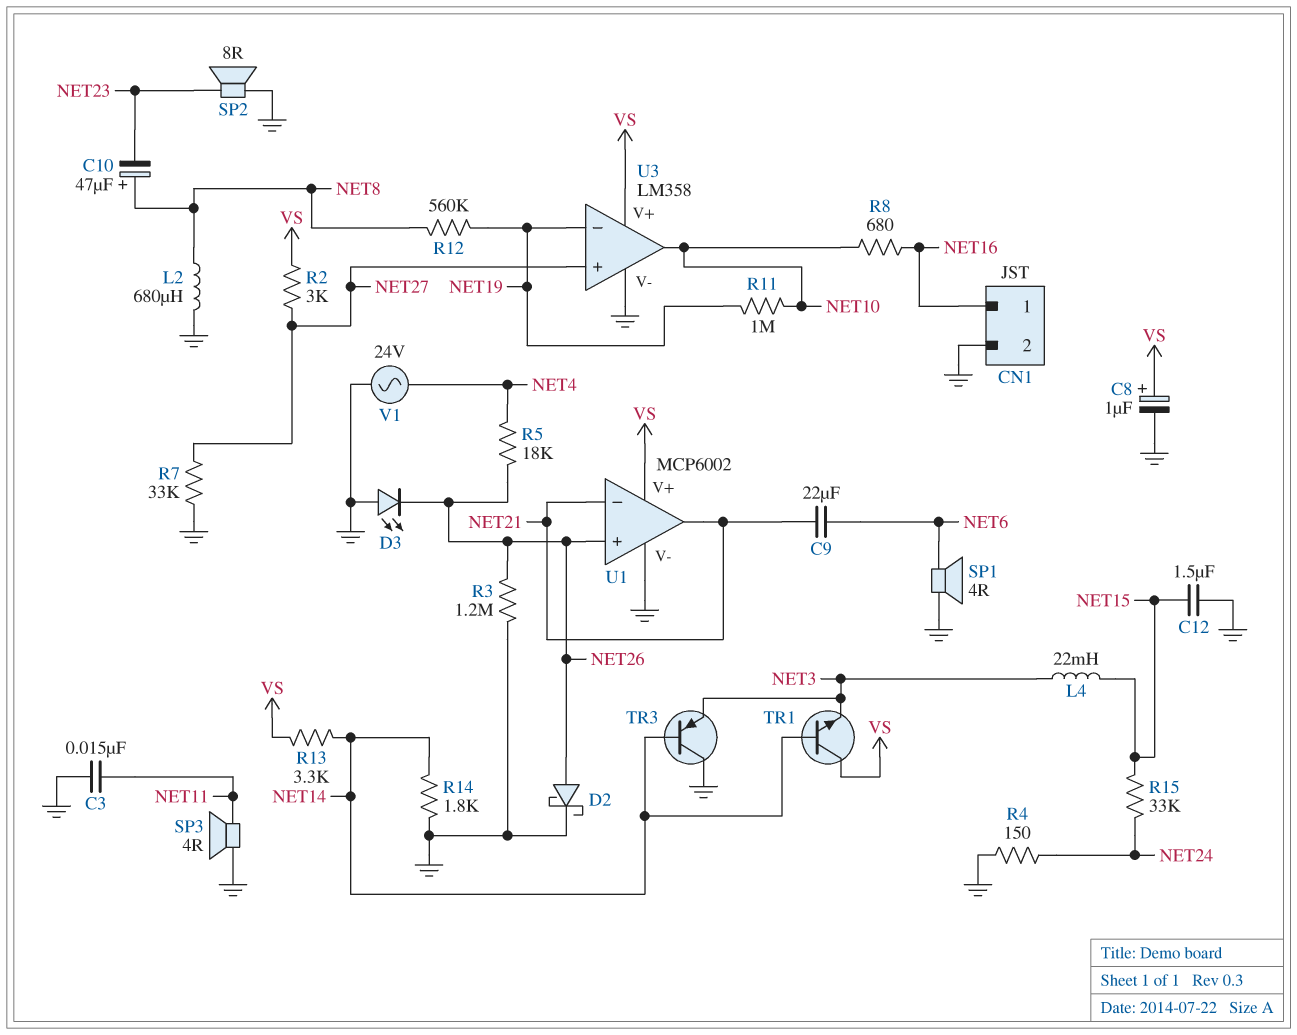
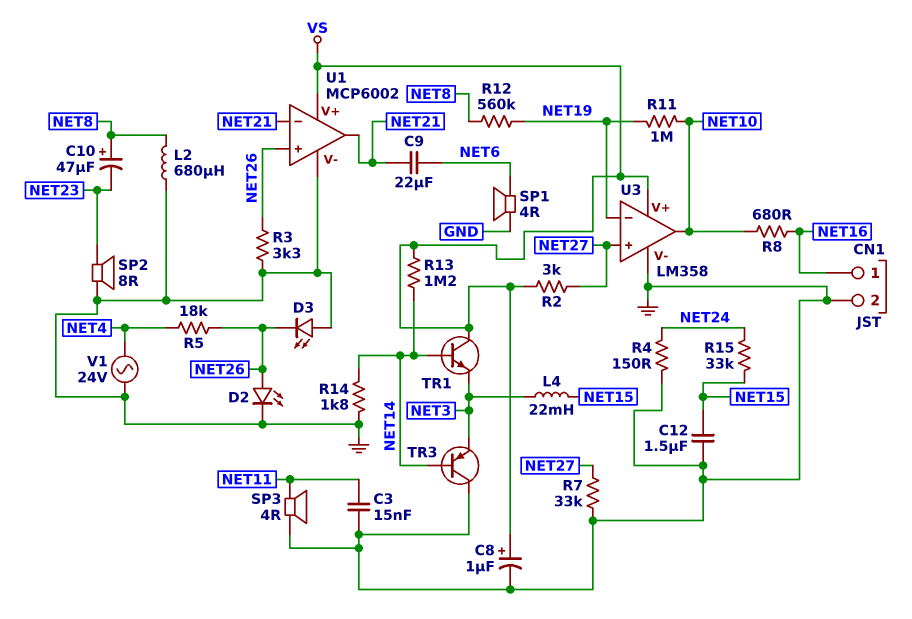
D2: schottky (A NET26, K GND) -> LED (A NET26, K GND)
R3: 1.2M (GND, NET26) -> 3.3k (GND, NET26)
R13: 3.3k (NET14, VS) -> 1.2M (NET14, VS)

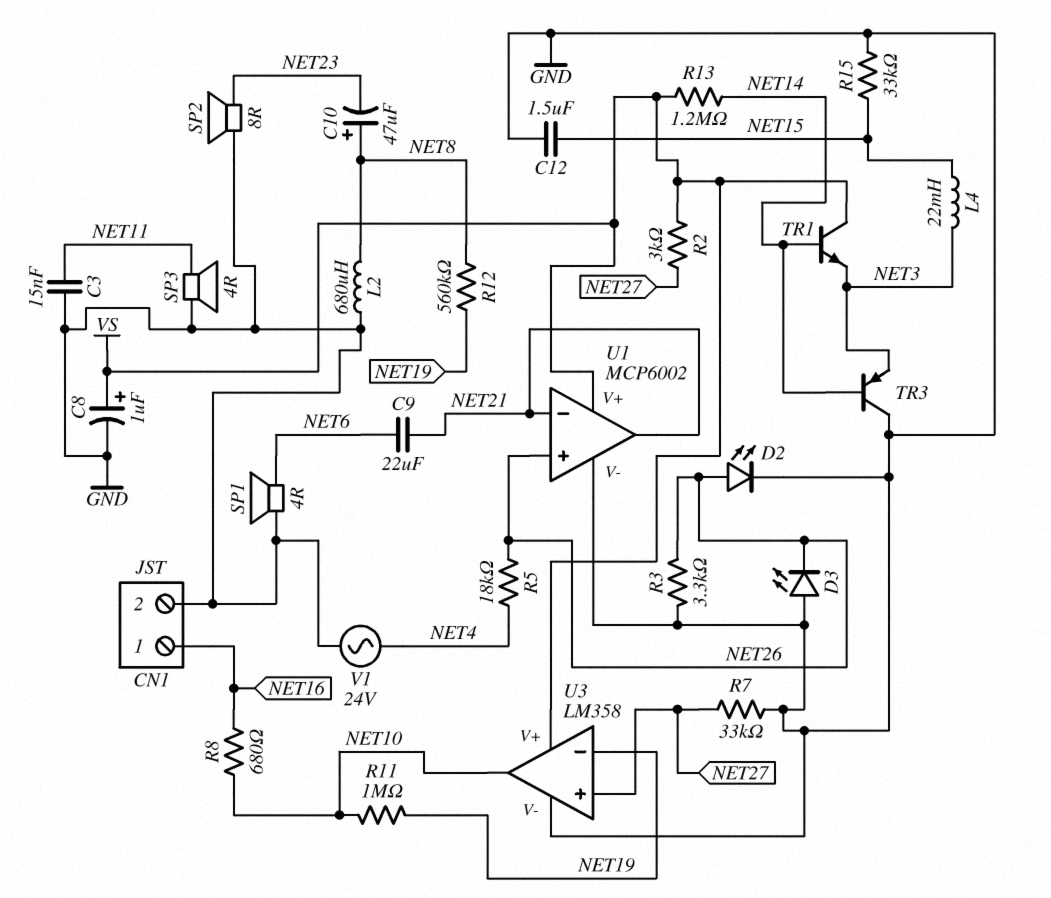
R4: 150 (GND, NET24) -> none
R14: 1.8k (GND, NET14) -> none
R15: 33k (NET15, NET24) -> 33k (GND, NET15)

